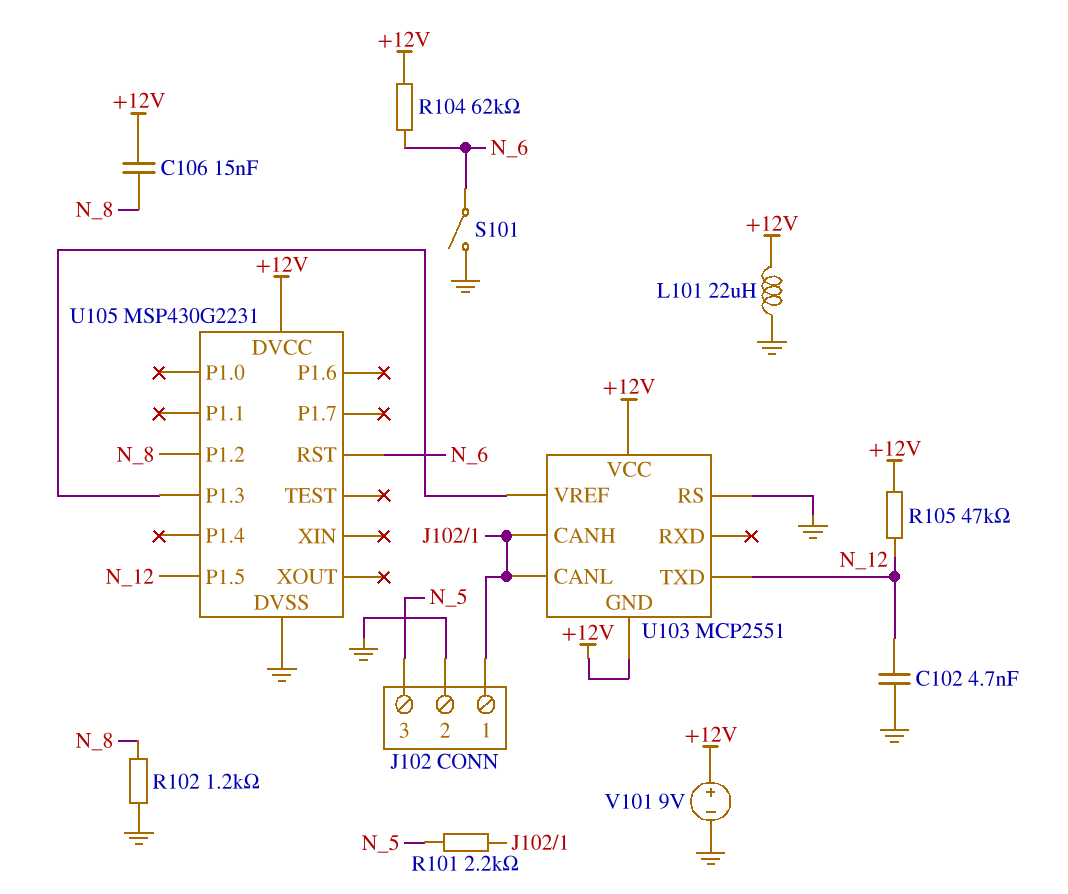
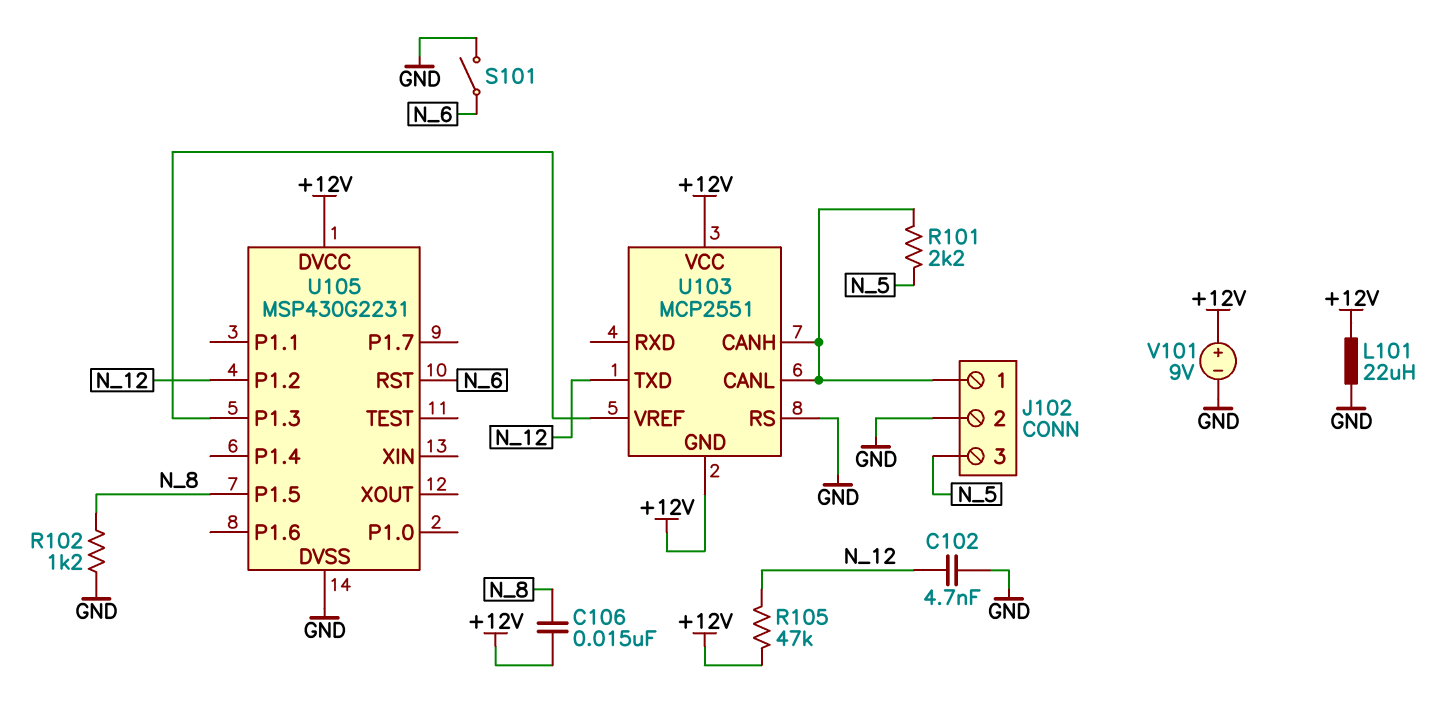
R104: 62k (+12V, N_6) -> none
U105 pin P1.2: N_8 -> N_12
U105 pin P1.5: N_12 -> N_8

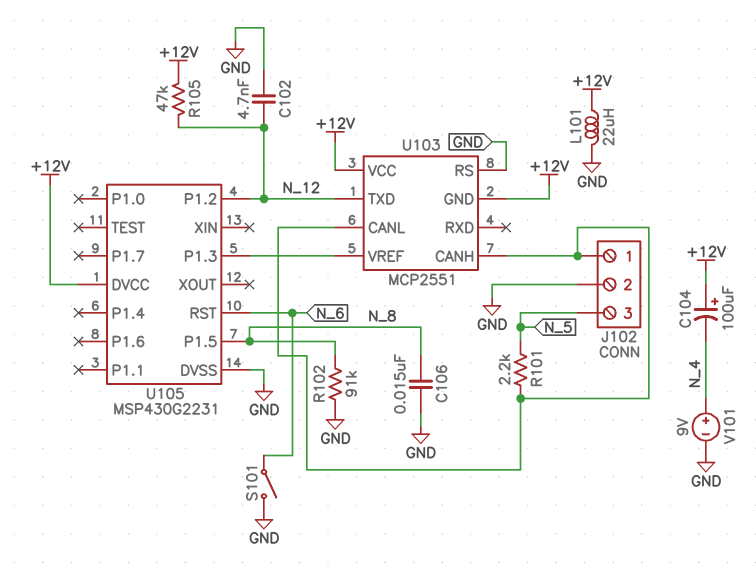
C104: none -> 100uF (plus +12V, minus N_4)
C106: 15nF (+12V, N_8) -> 15nF (GND, N_8)
R102: 1.2k (GND, N_8) -> 91k (GND, N_8)
V101: 9V (plus +12V, minus GND) -> 9V (plus N_4, minus GND)

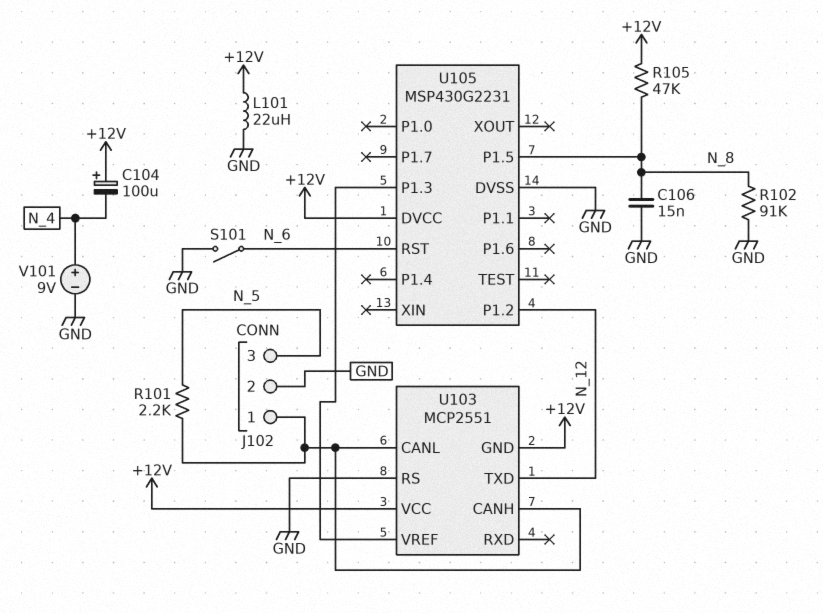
C102: 4.7nF (GND, N_12) -> none
R105: 47k (+12V, N_12) -> 47k (+12V, N_8)

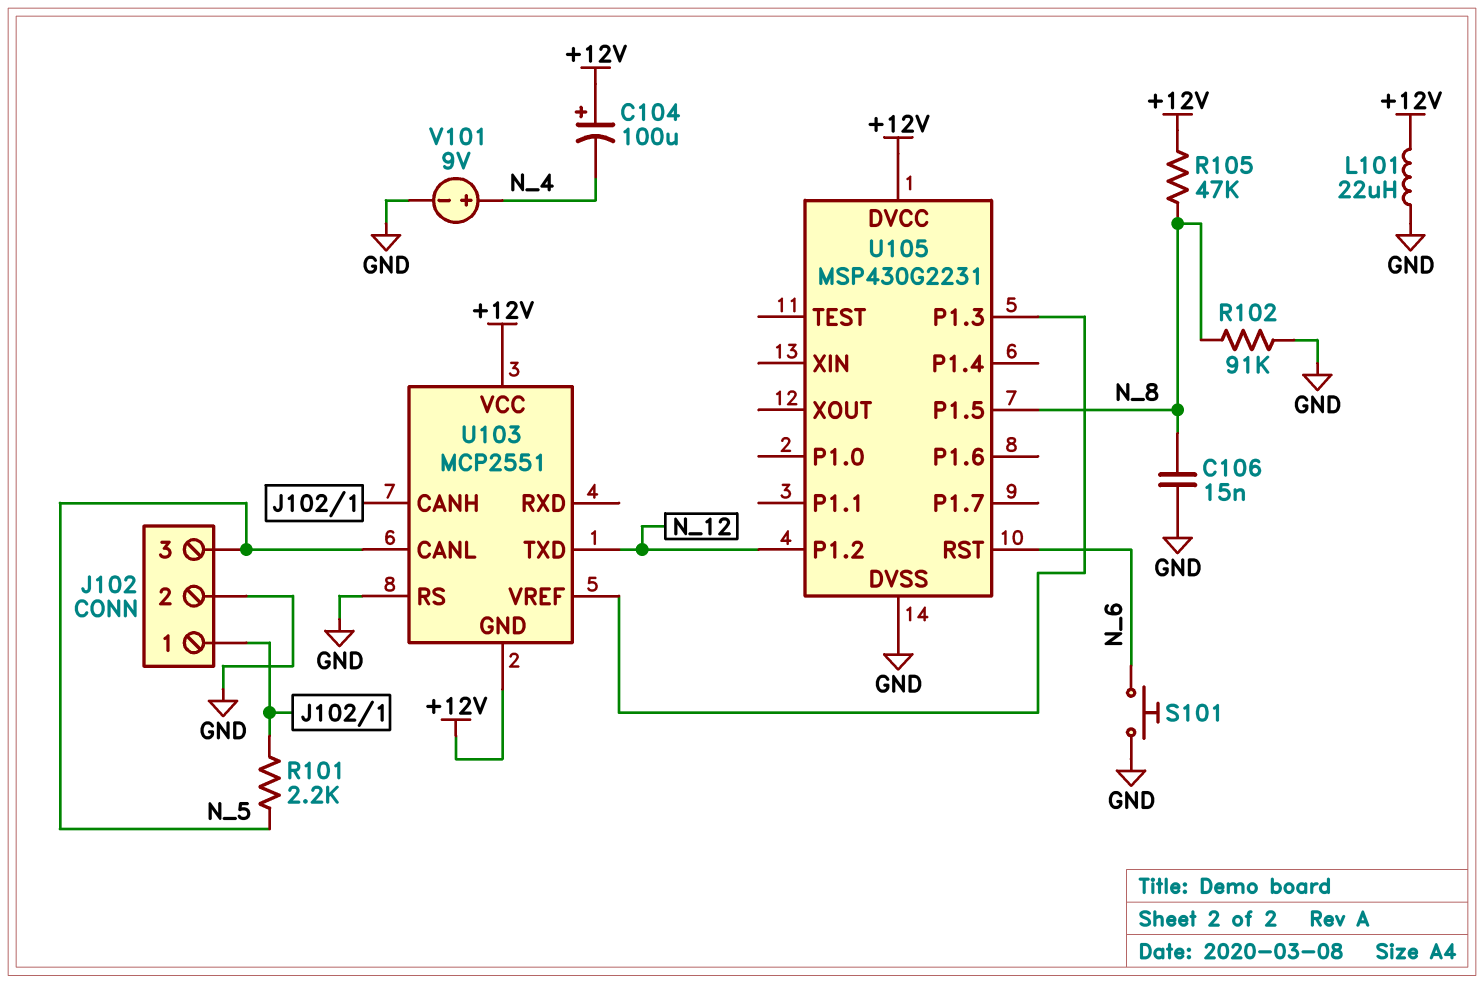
S101: switch (GND, N_6) -> button (GND, N_6)
U103 pin CANL: J102/1 -> N_5

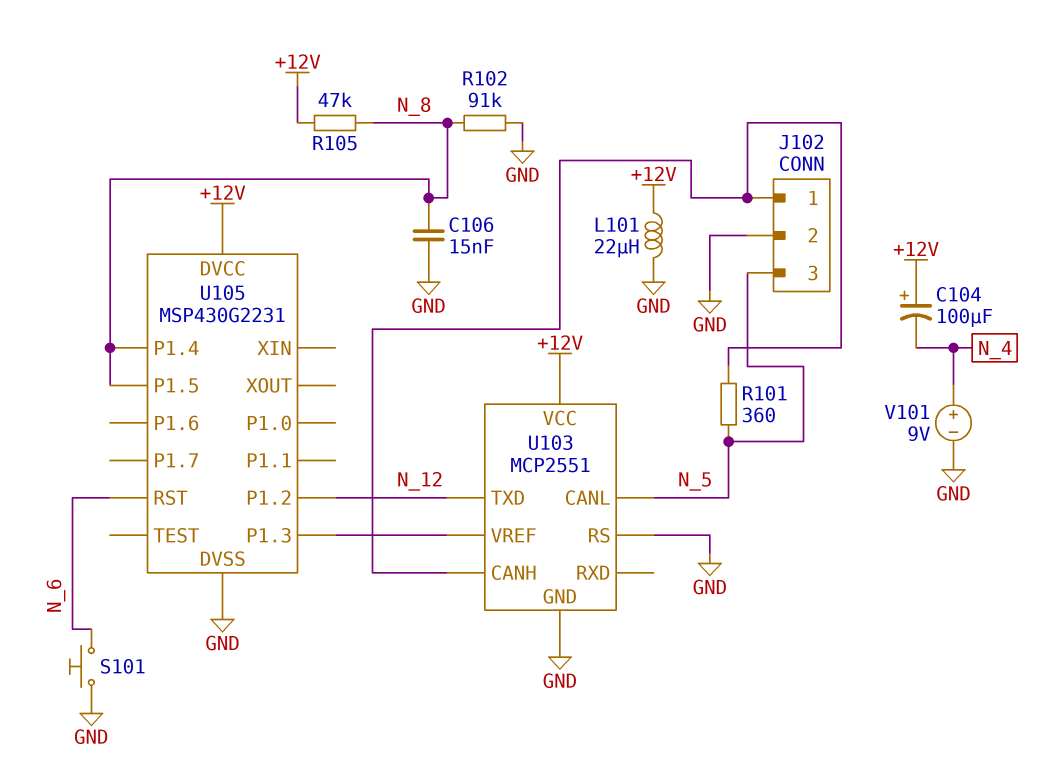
R101: 2.2k (J102/1, N_5) -> 360 (J102/1, N_5)
U103 pin GND: +12V -> GND
U105 pin P1.4: none -> N_8

